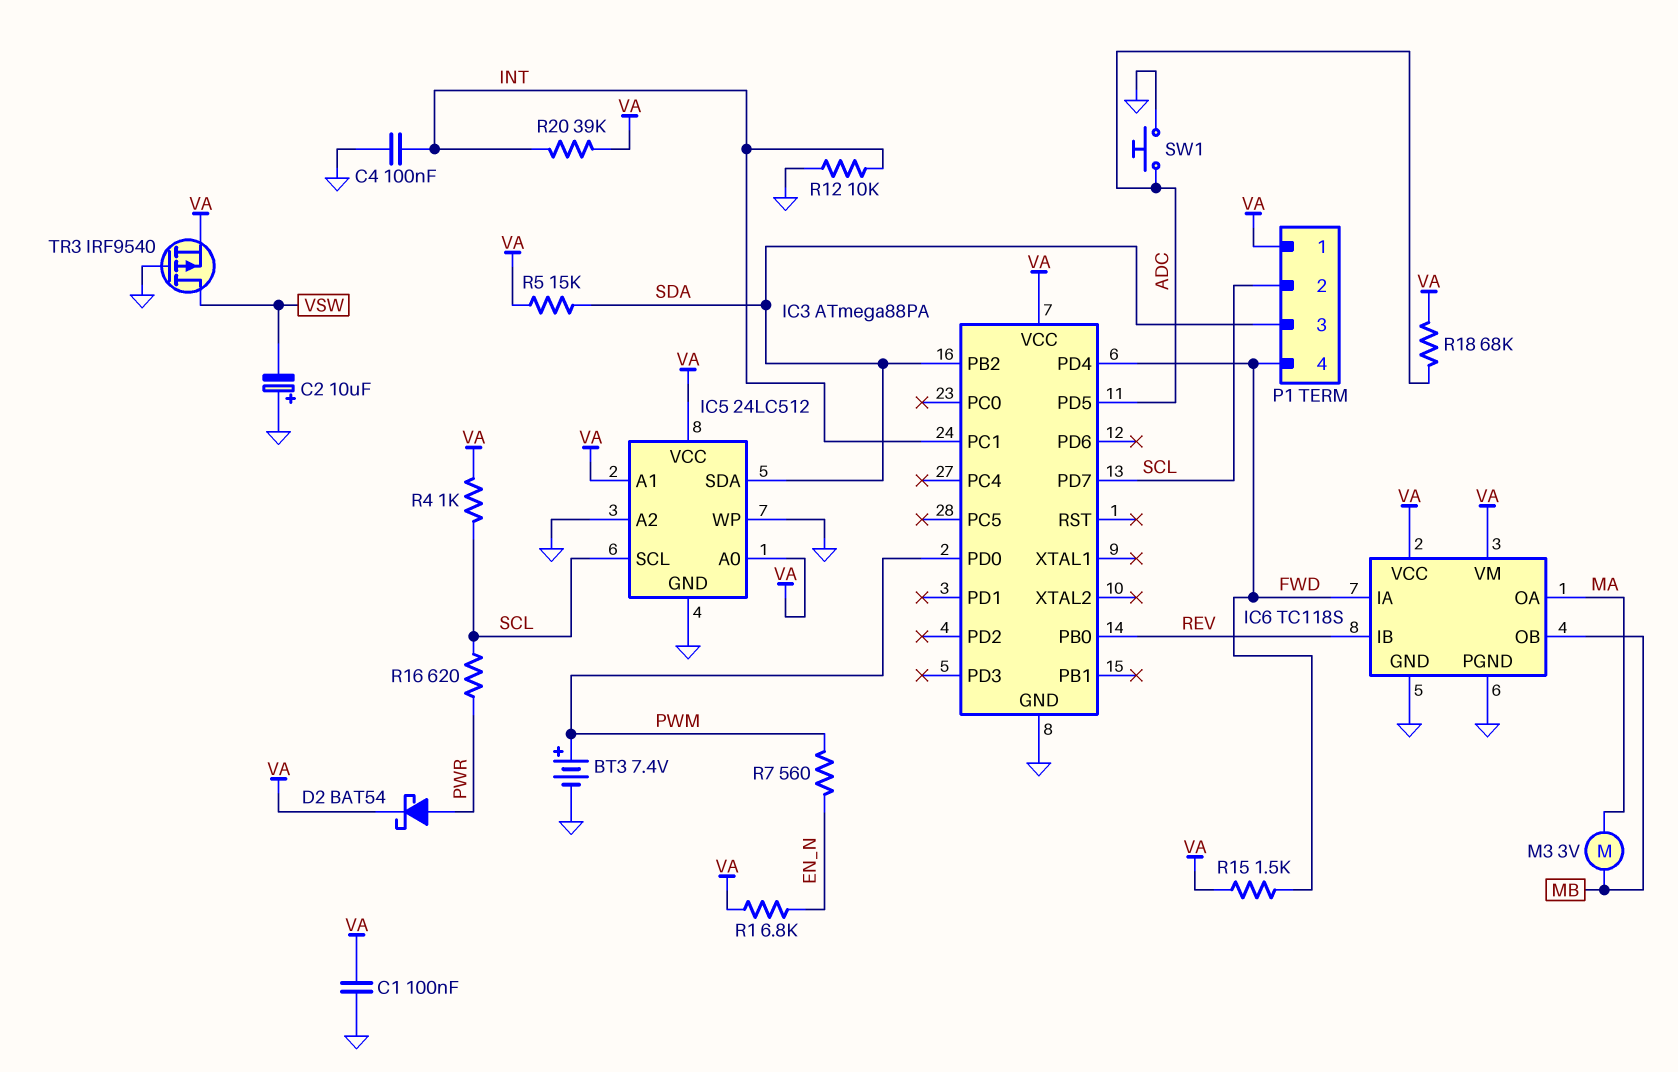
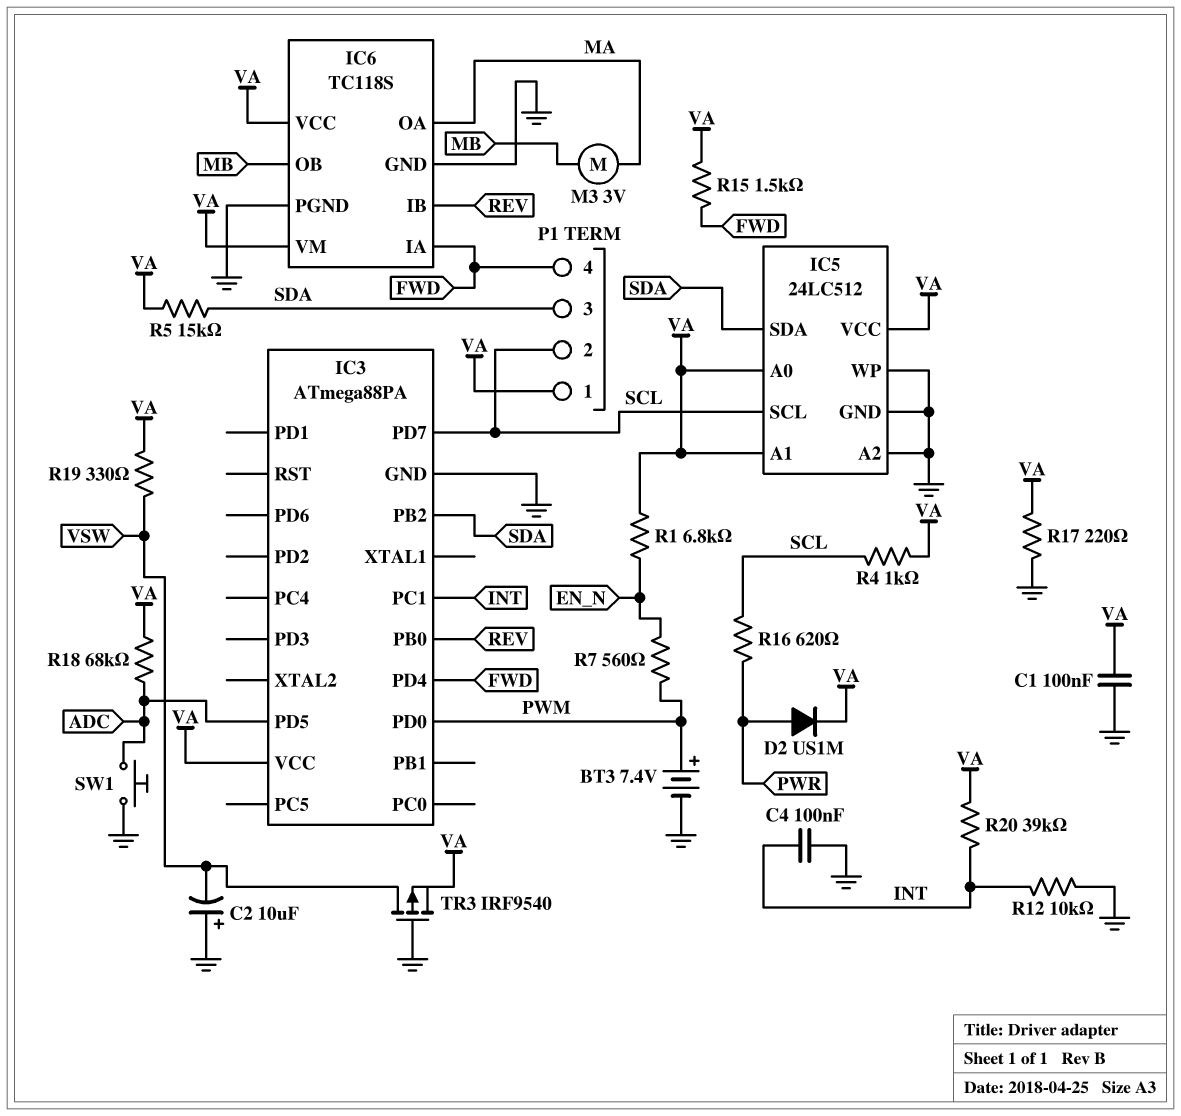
D2: schottky BAT54 (A PWR, K VA) -> diode US1M (A PWR, K VA)
R17: none -> 220 (GND, VA)
R19: none -> 330 (VA, VSW)

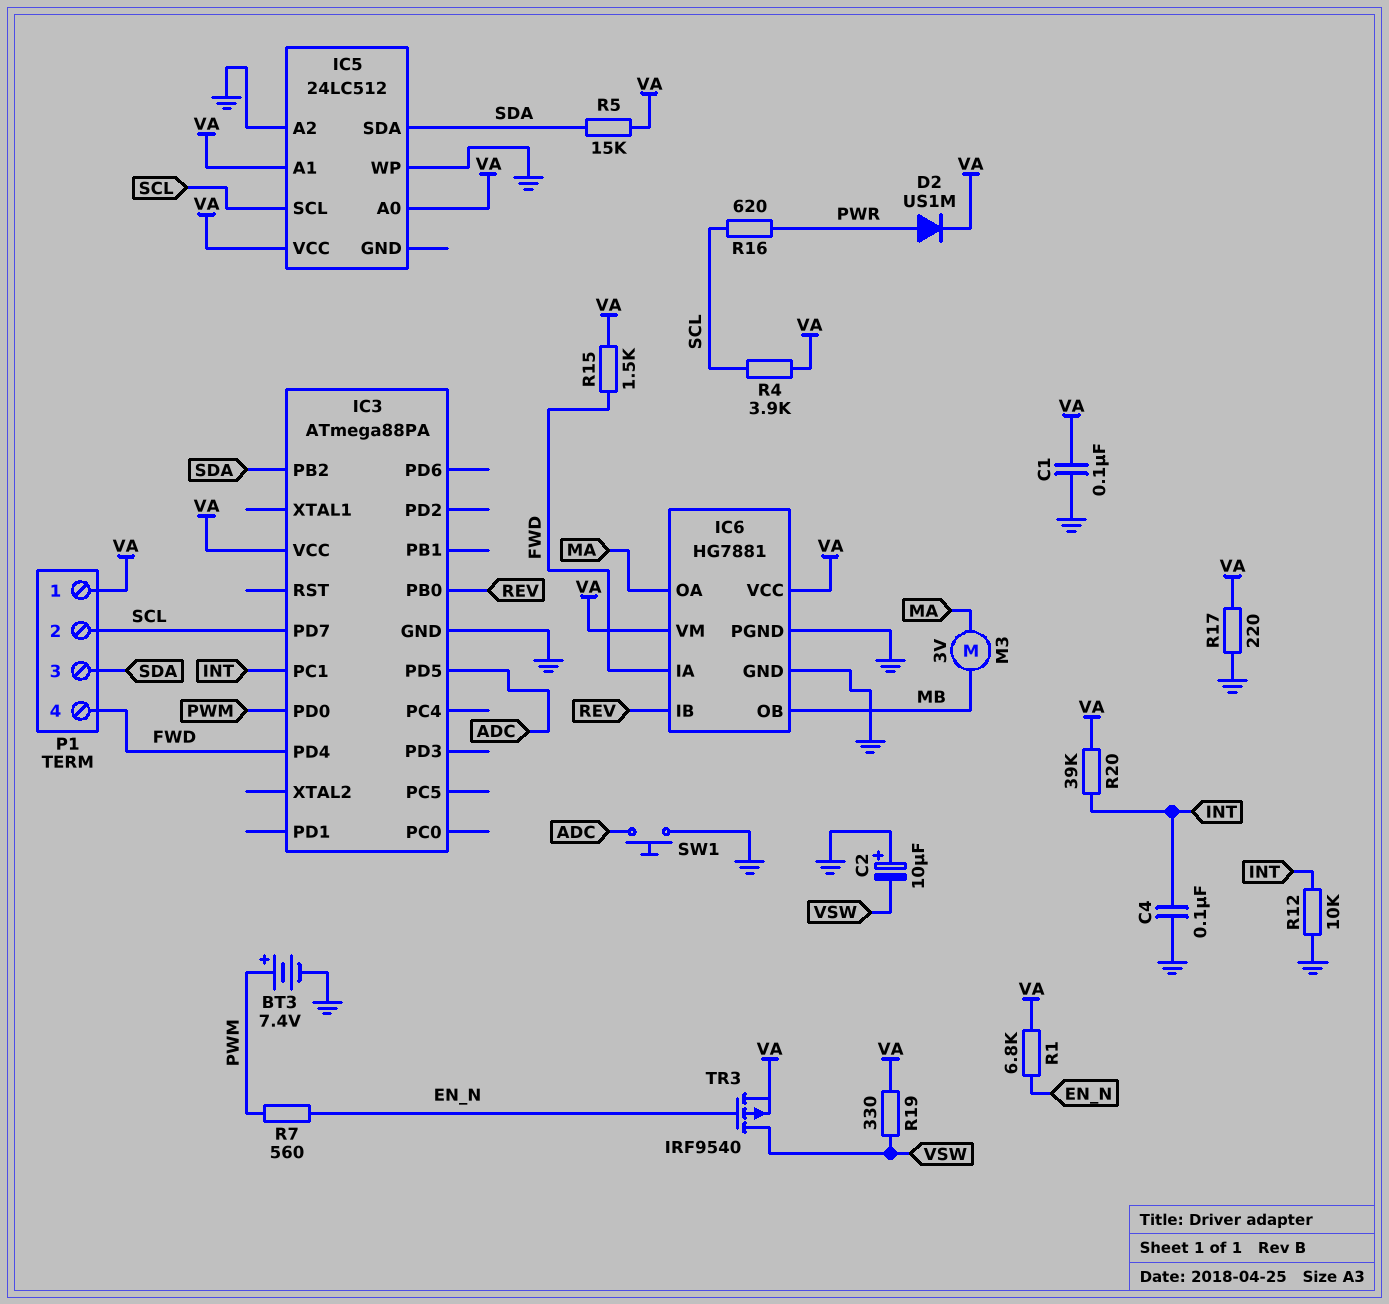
IC5 pin GND: GND -> none
IC6: TC118S -> HG7881
R4: 1k (SCL, VA) -> 3.9k (SCL, VA)
R18: 68k (ADC, VA) -> none
TR3: PMOS IRF9540 (G GND, D VSW, S VA) -> PMOS IRF9540 (G EN_N, D VSW, S VA)

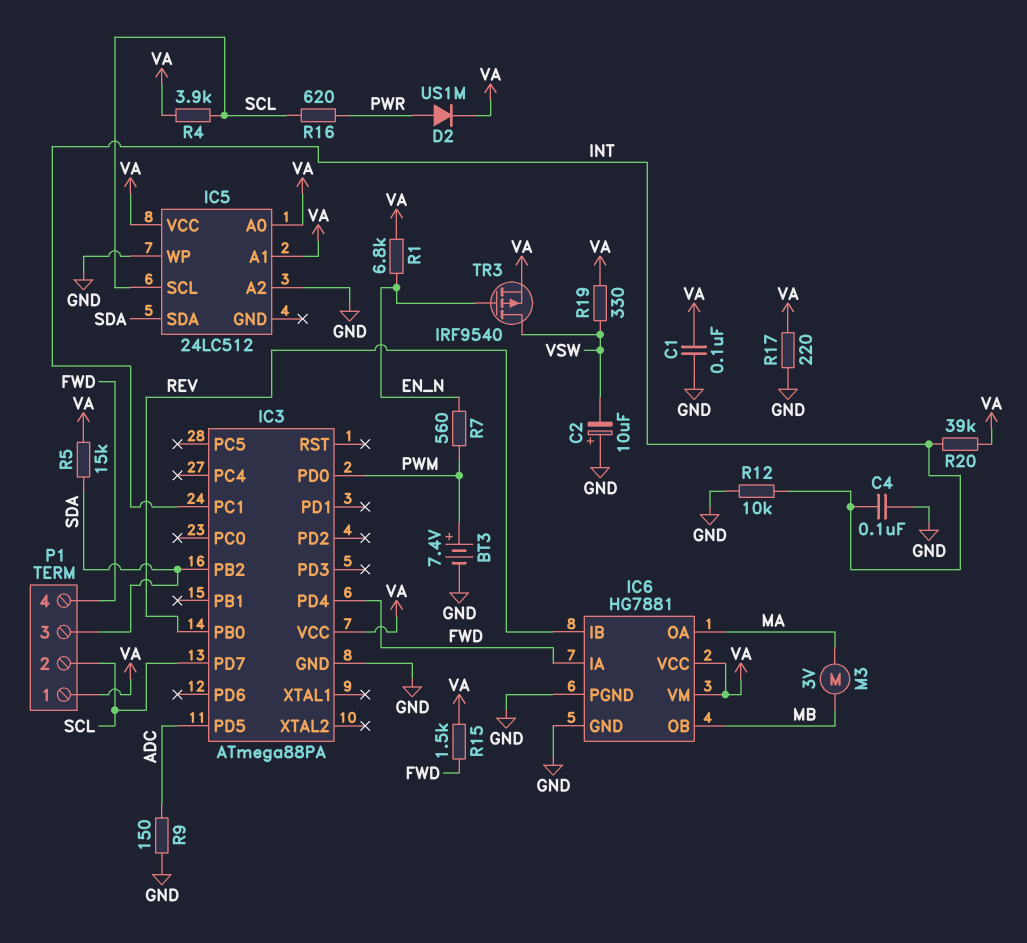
R9: none -> 150 (ADC, GND)
SW1: button (ADC, GND) -> none

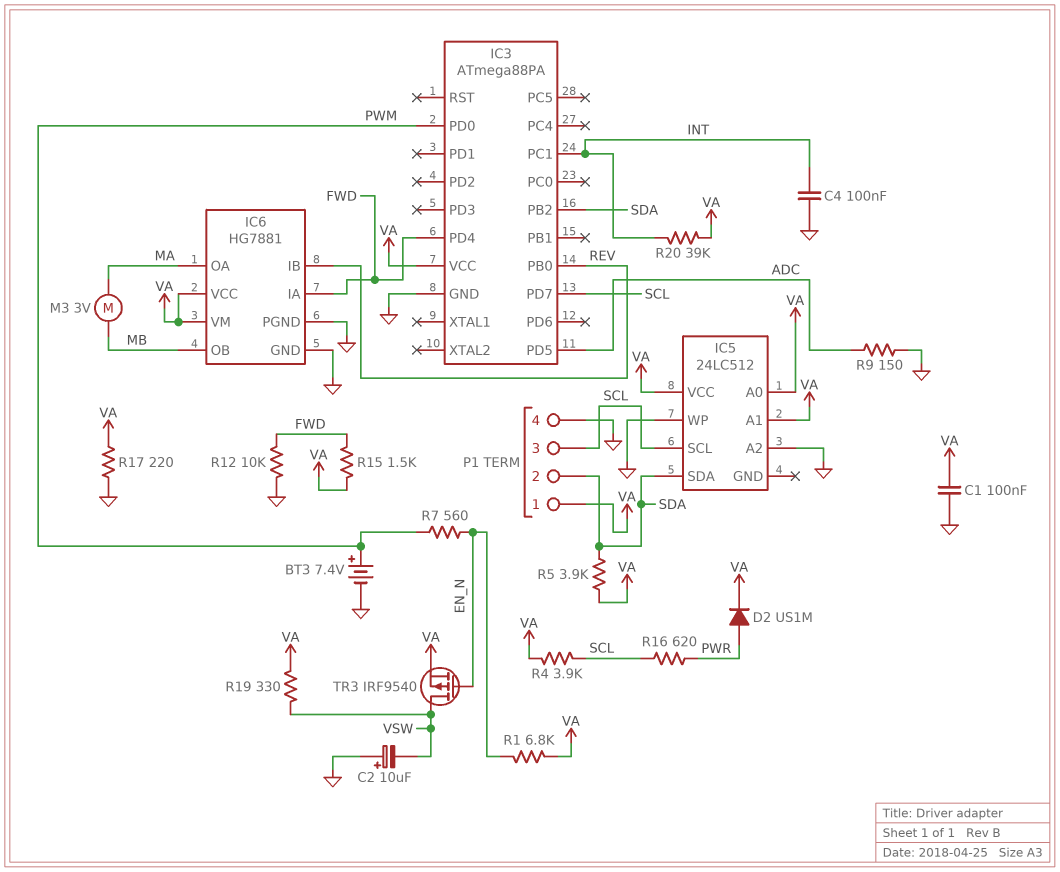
P1 pin 2: SCL -> SDA
P1 pin 3: SDA -> SCL
P1 pin 4: FWD -> GND
R5: 15k (SDA, VA) -> 3.9k (SDA, VA)
R12: 10k (GND, INT) -> 10k (FWD, GND)

